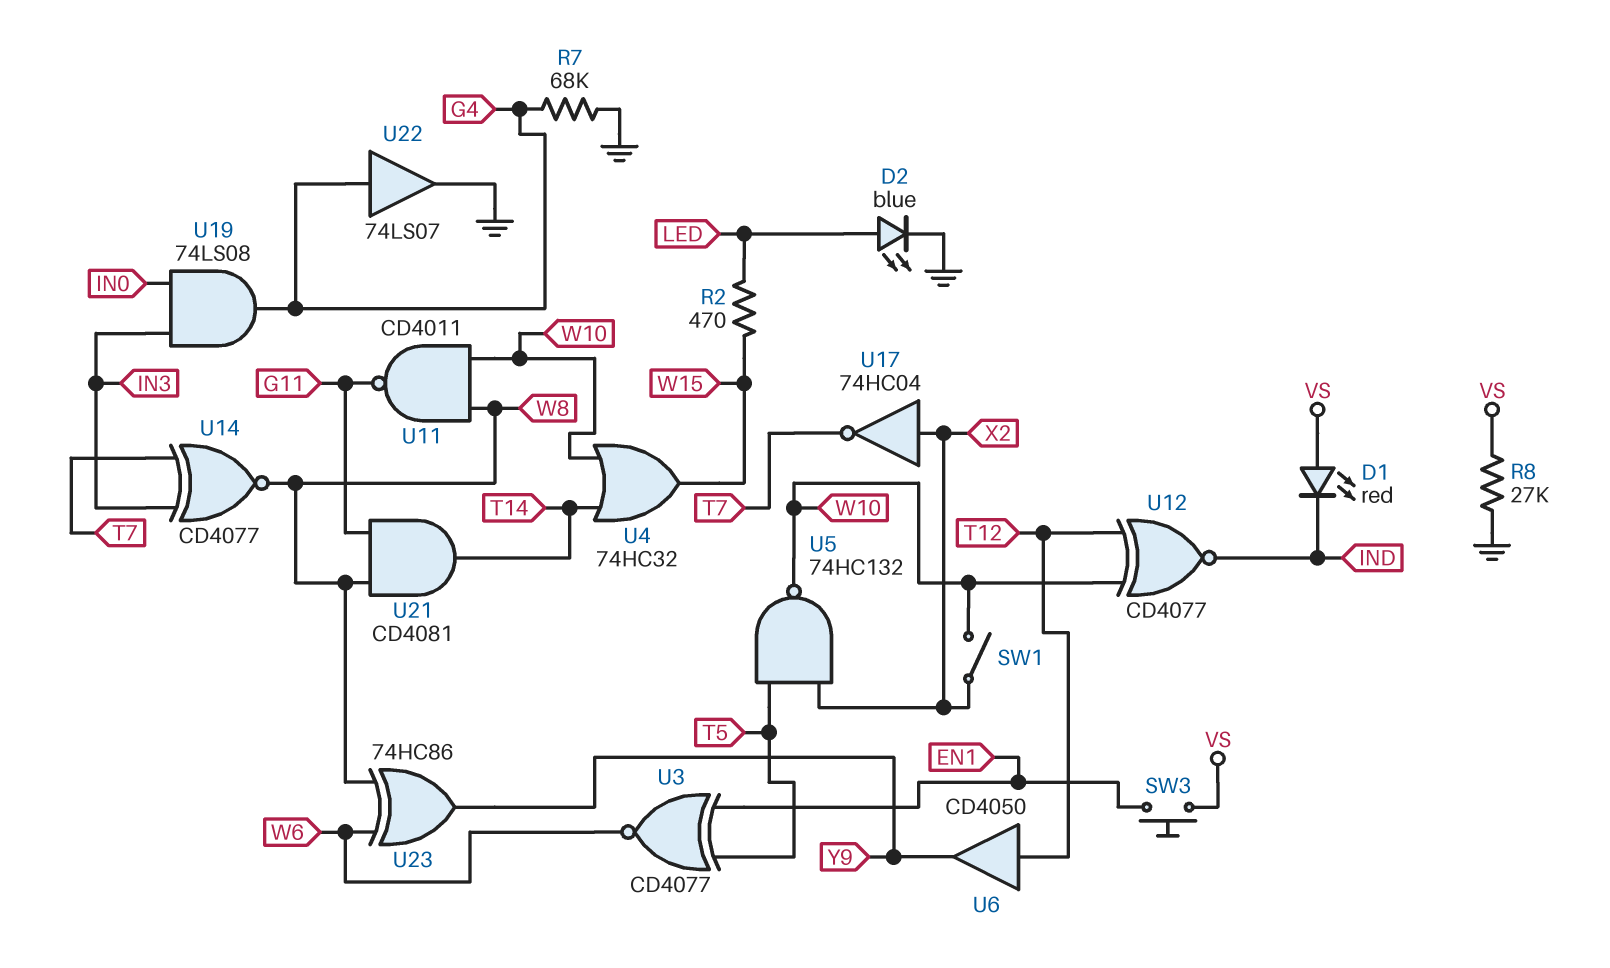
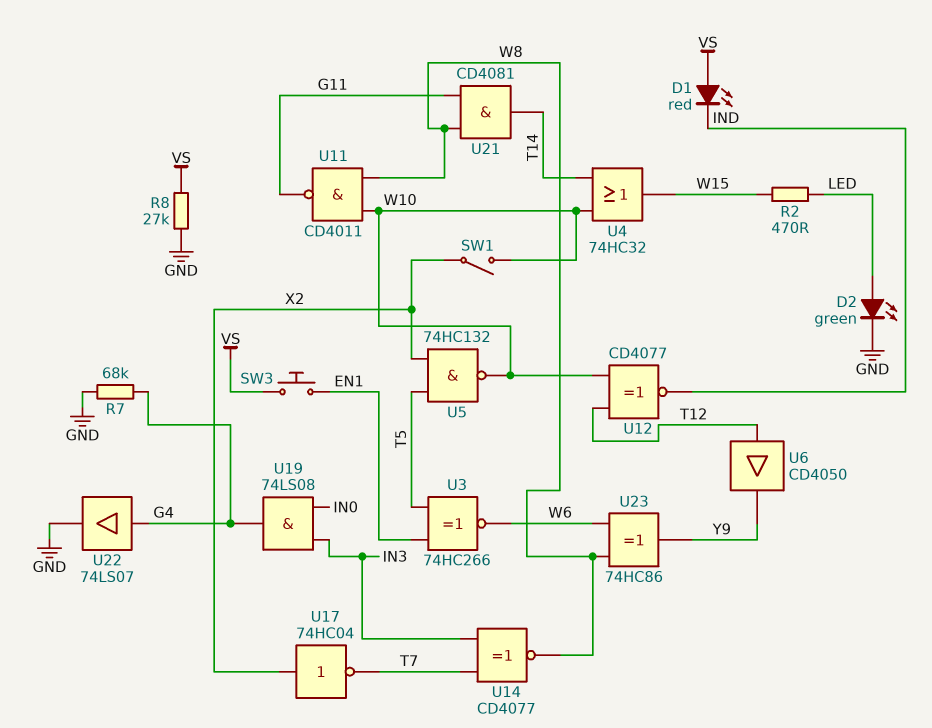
D2: LED blue (A LED, K GND) -> LED green (A LED, K GND)
U3: XNOR CD4077 (in EN1, in T5, out W6) -> XNOR 74HC266 (in EN1, in T5, out W6)

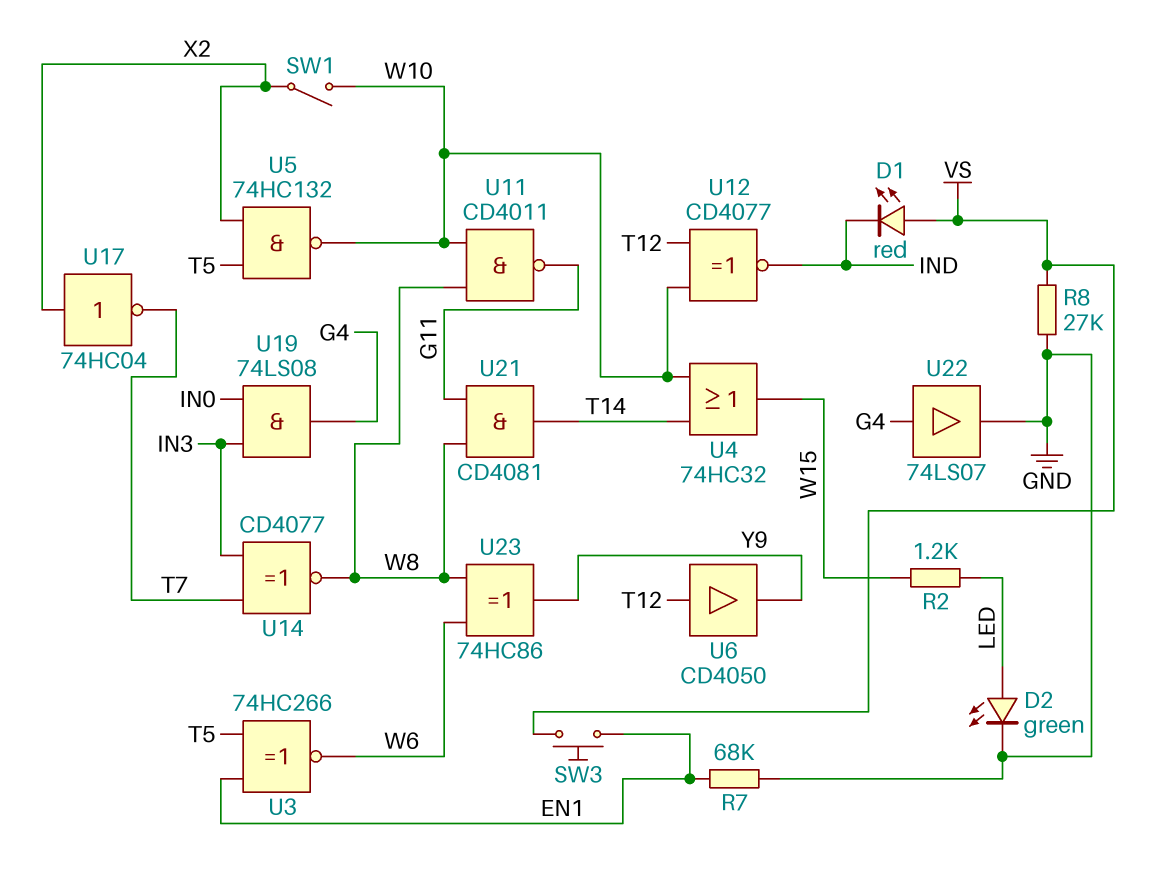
R2: 470 (LED, W15) -> 1.2k (LED, W15)
R7: 68k (G4, GND) -> 68k (EN1, GND)

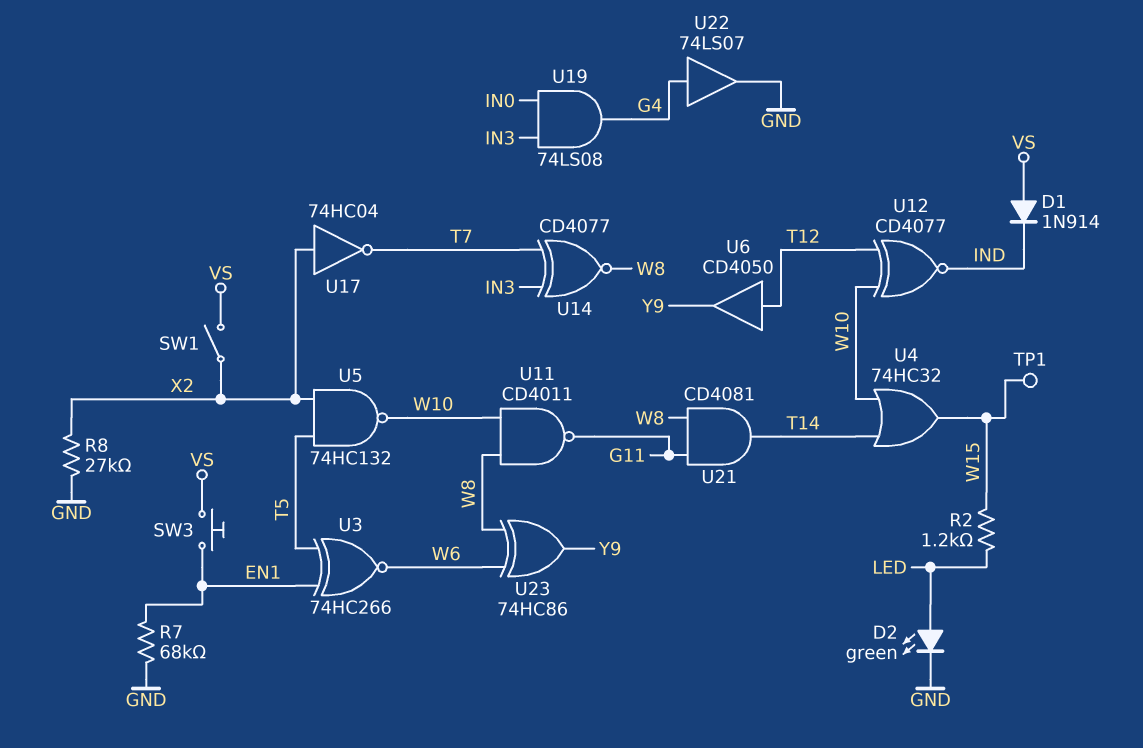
D1: LED red (A VS, K IND) -> diode 1N914 (A VS, K IND)
R8: 27k (GND, VS) -> 27k (GND, X2)
SW1: switch (W10, X2) -> switch (VS, X2)
TP1: none -> test point (W15)

